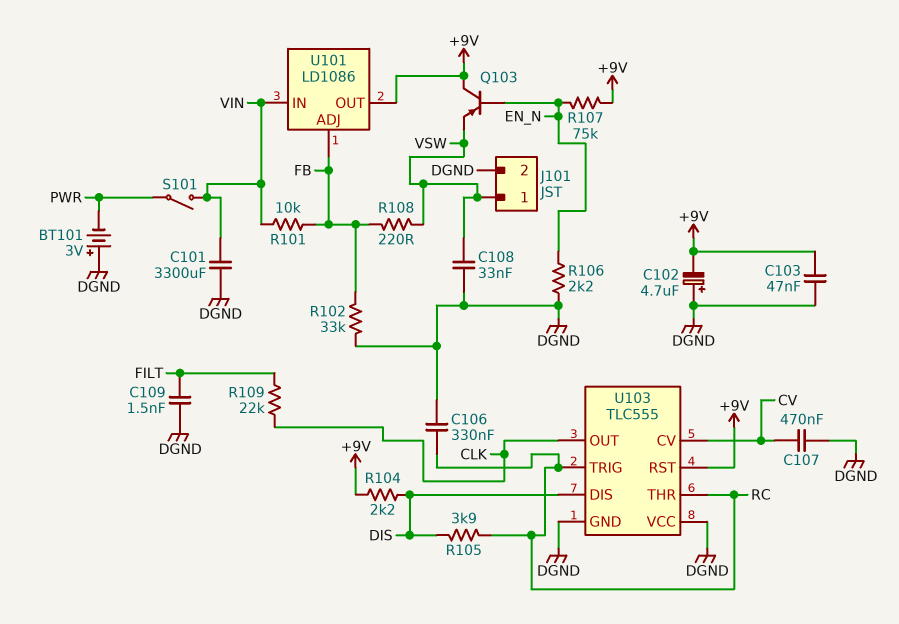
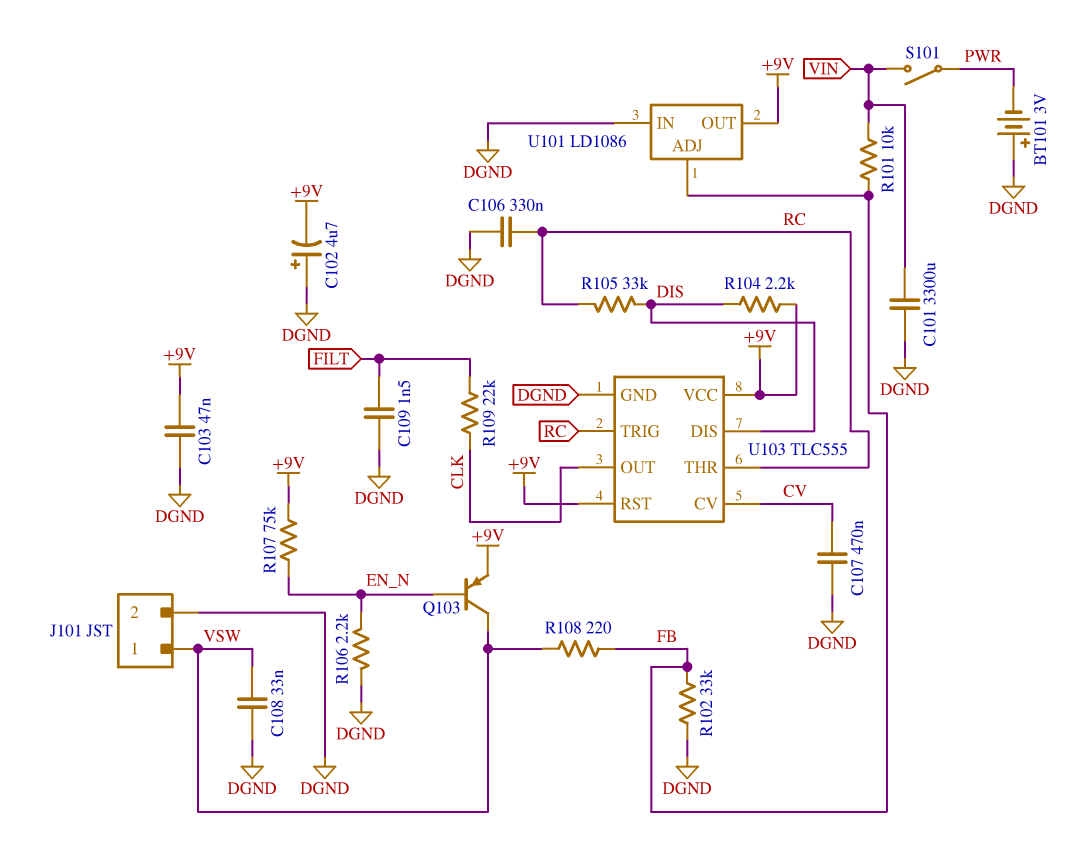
Q103: PNP (B EN_N, C +9V, E VSW) -> PNP (B EN_N, C VSW, E +9V)
R105: 3.9k (DIS, RC) -> 33k (DIS, RC)
U101 pin IN: VIN -> DGND
U103 pin VCC: DGND -> +9V

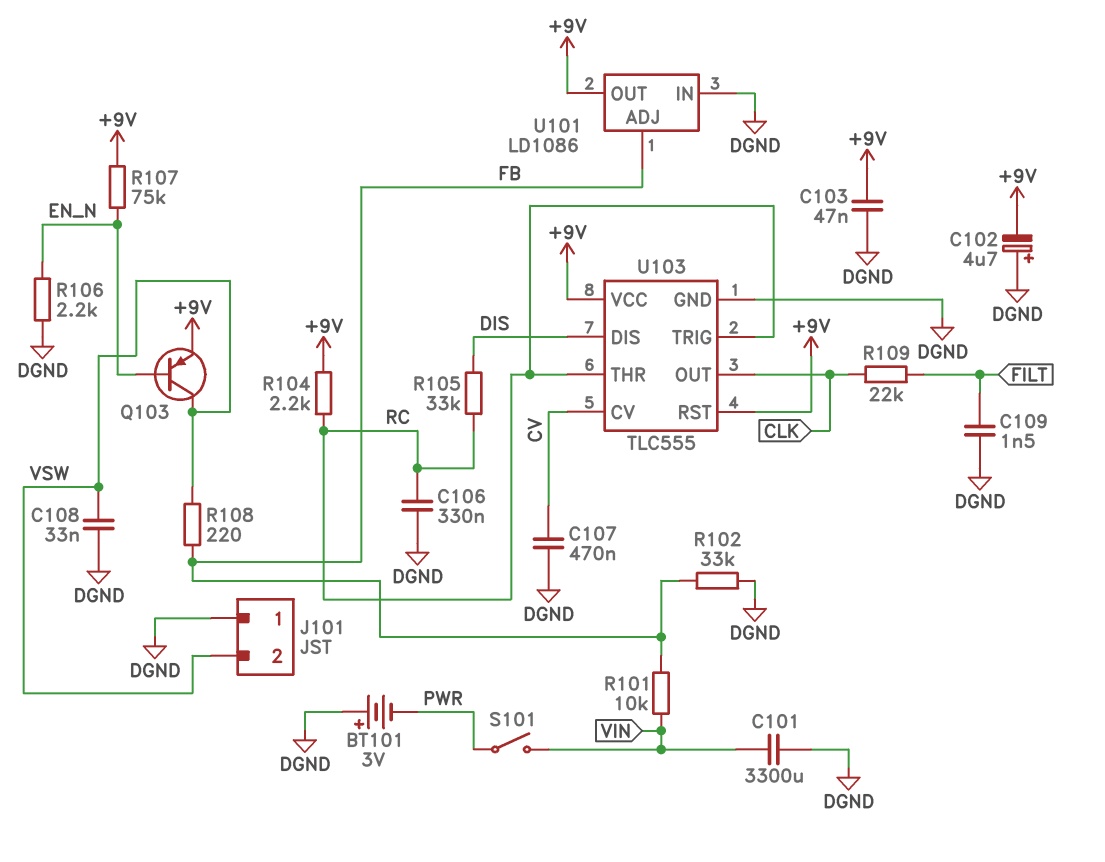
J101 pin 1: VSW -> DGND
J101 pin 2: DGND -> VSW
R104: 2.2k (+9V, DIS) -> 2.2k (+9V, RC)

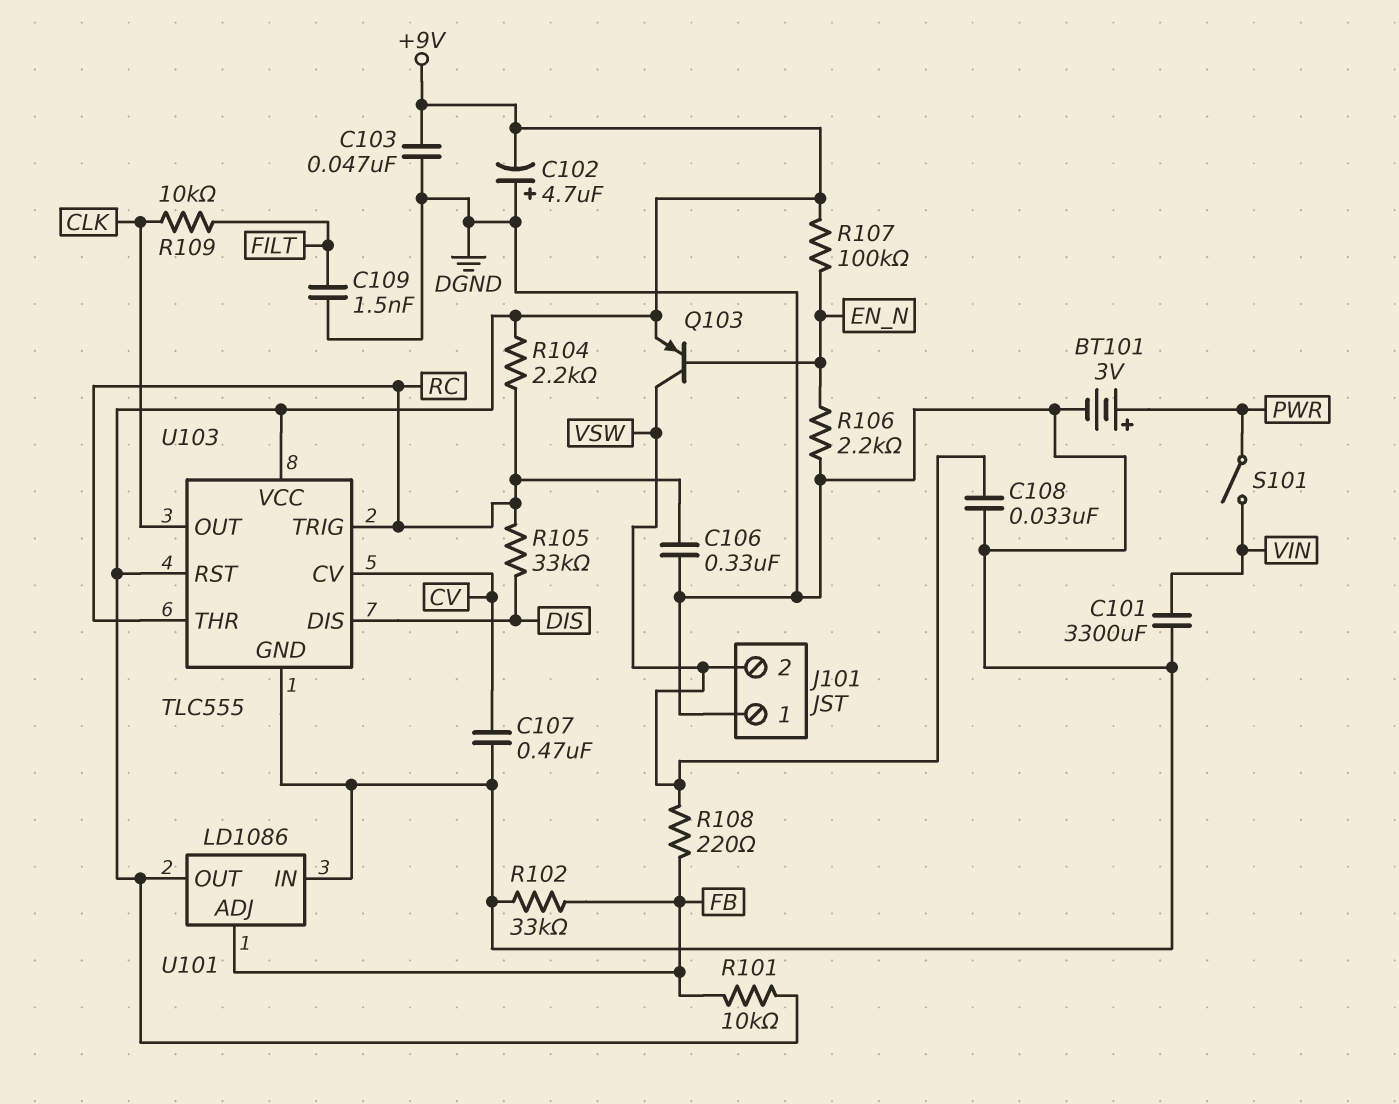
BT101: 3V (plus DGND, minus PWR) -> 3V (plus PWR, minus DGND)
R101: 10k (FB, VIN) -> 10k (+9V, FB)
R107: 75k (+9V, EN_N) -> 100k (+9V, EN_N)
R109: 22k (CLK, FILT) -> 10k (CLK, FILT)

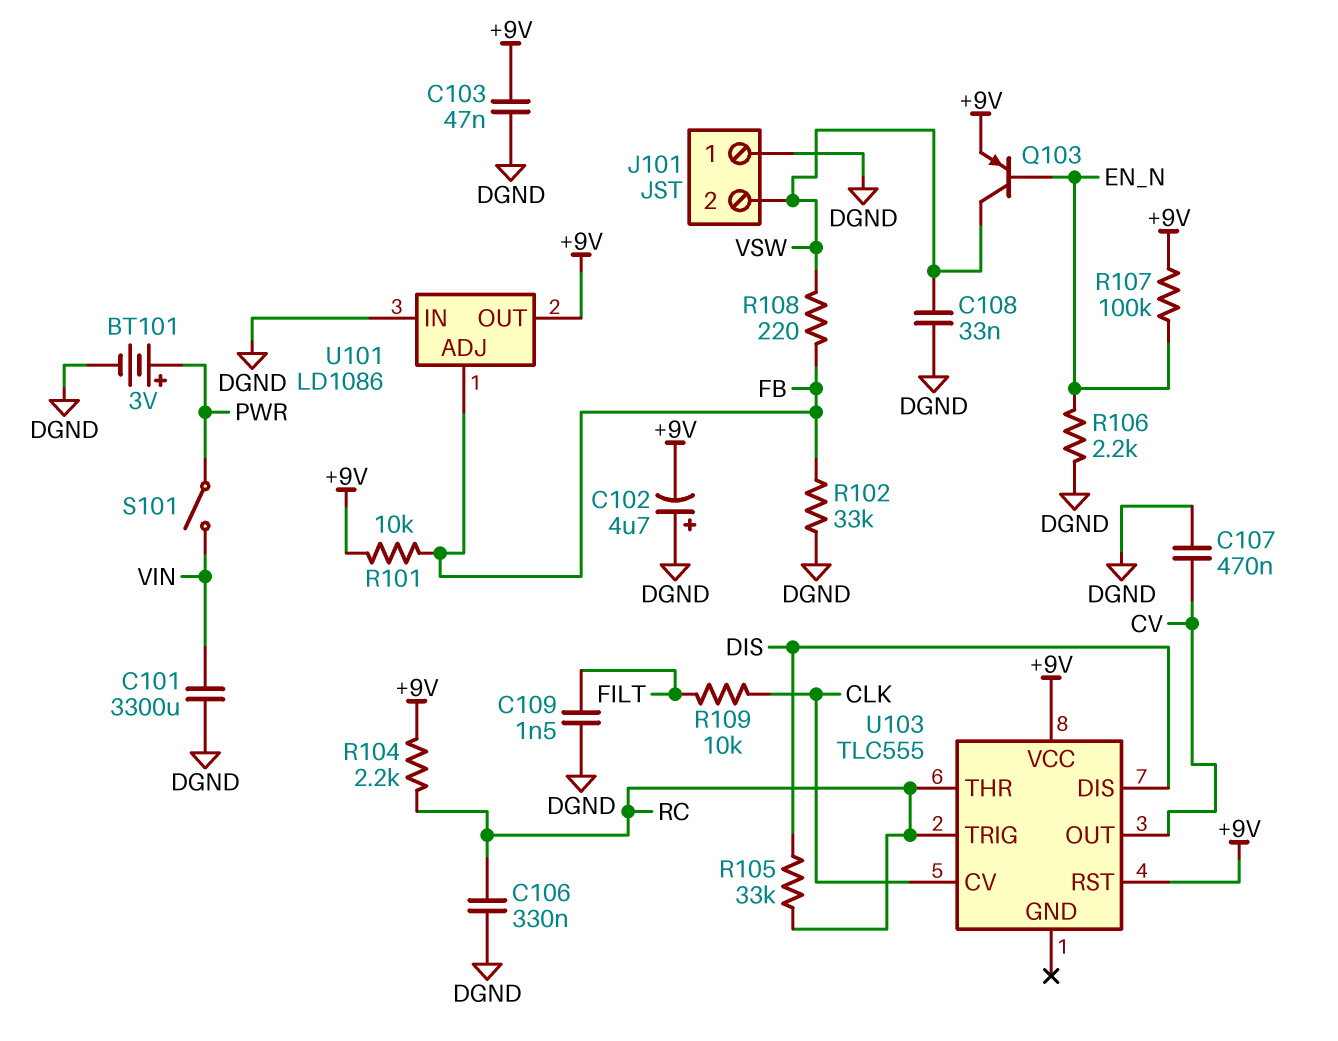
U103 pin CV: CV -> CLK
U103 pin GND: DGND -> none
U103 pin OUT: CLK -> CV

